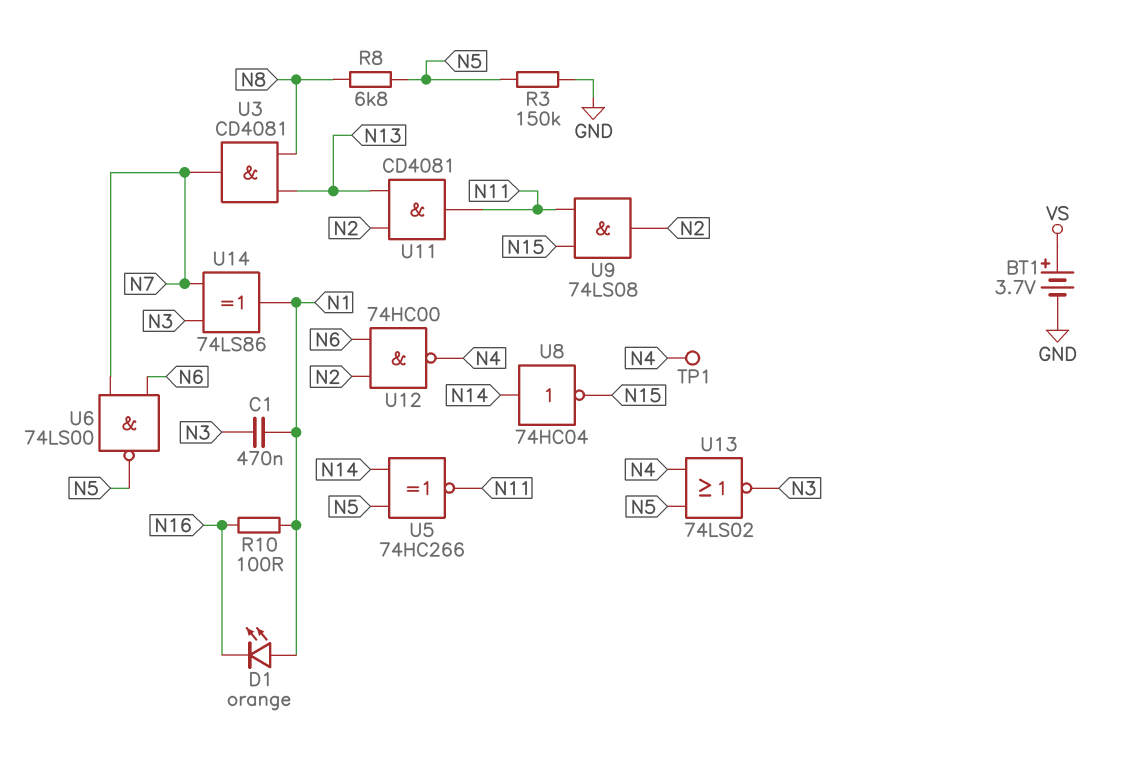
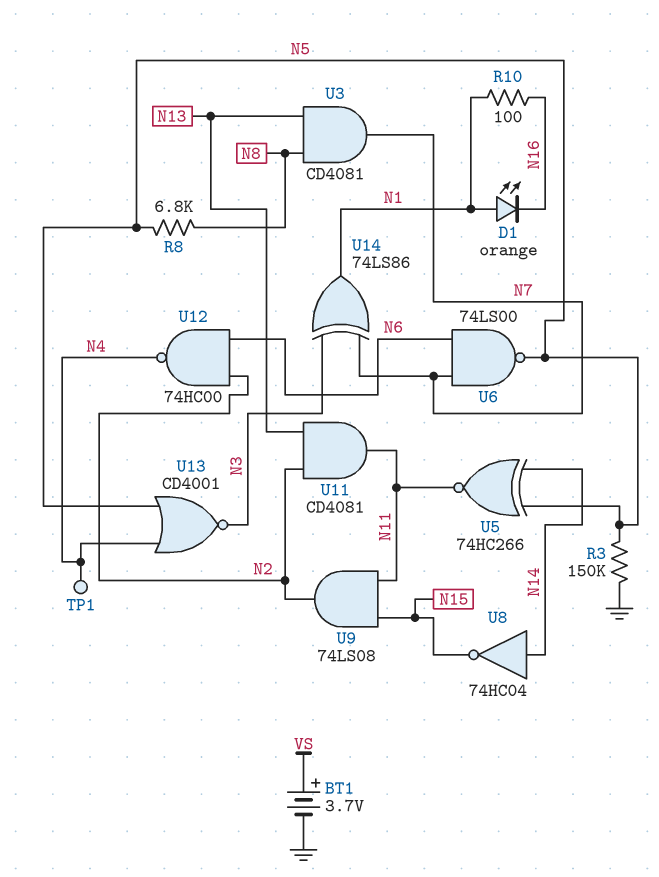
C1: 470nF (N1, N3) -> none
U13: NOR 74LS02 (in N4, in N5, out N3) -> NOR CD4001 (in N4, in N5, out N3)

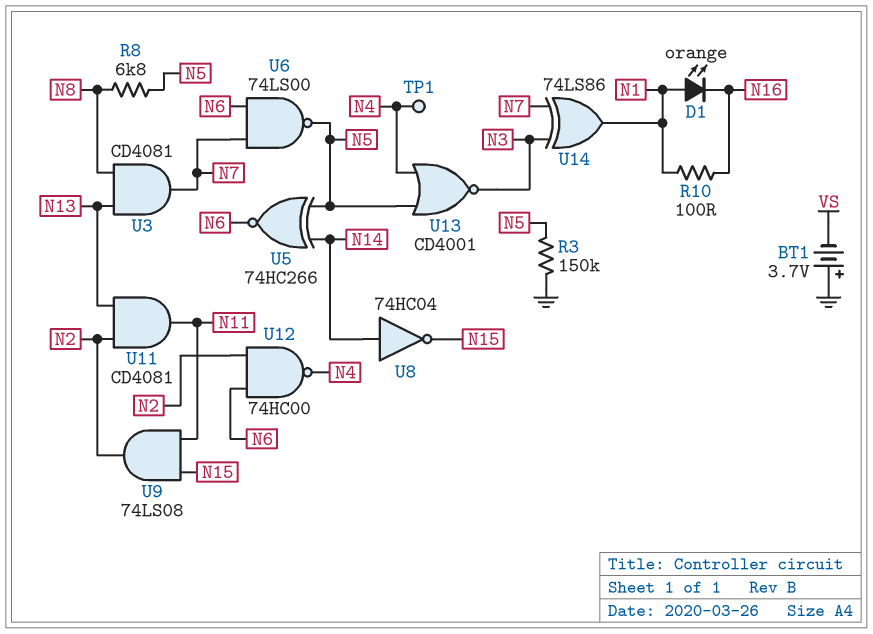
BT1: 3.7V (plus VS, minus GND) -> 3.7V (plus GND, minus VS)
U5: XNOR 74HC266 (in N5, in N14, out N11) -> XNOR 74HC266 (in N5, in N14, out N6)

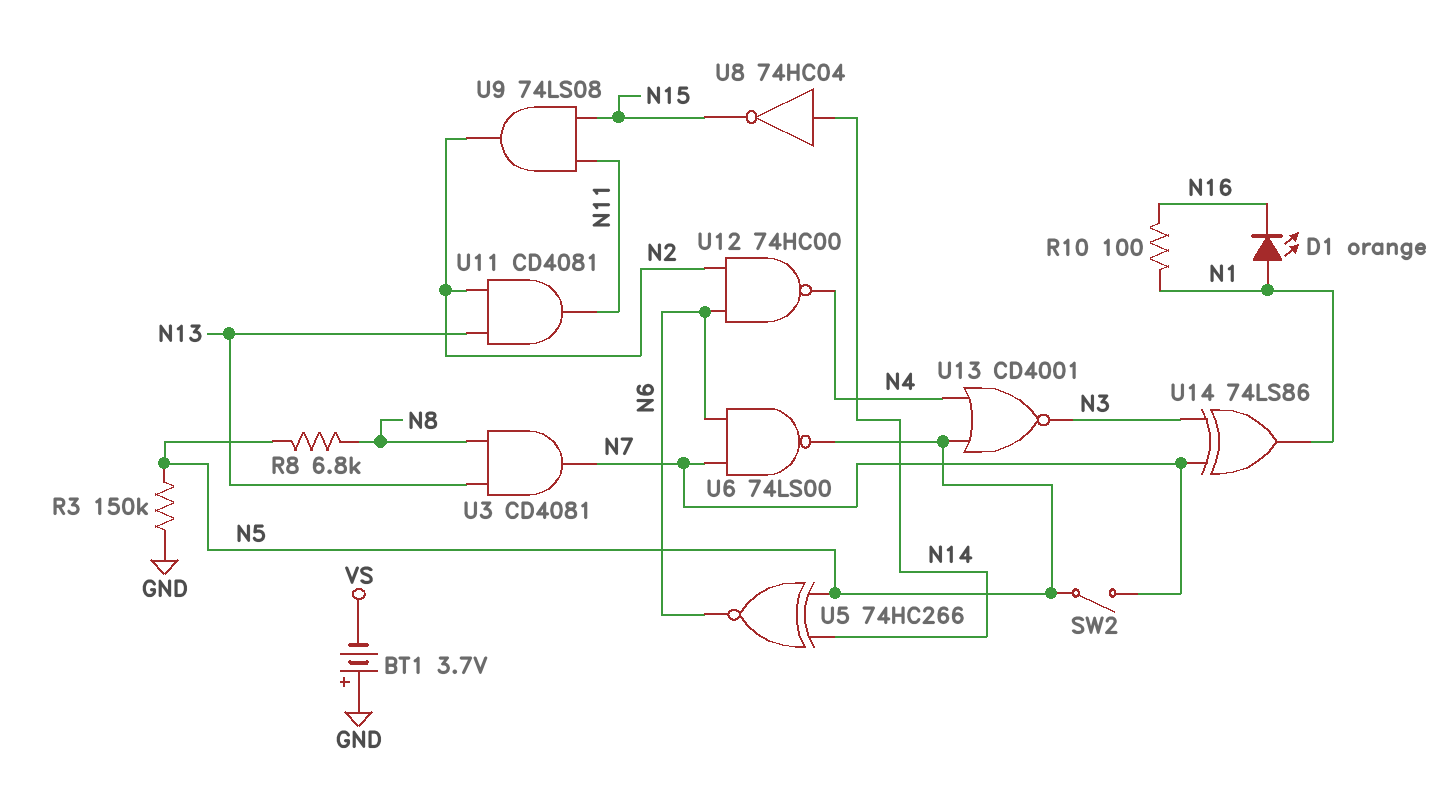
SW2: none -> switch (N5, N7)
TP1: test point (N4) -> none

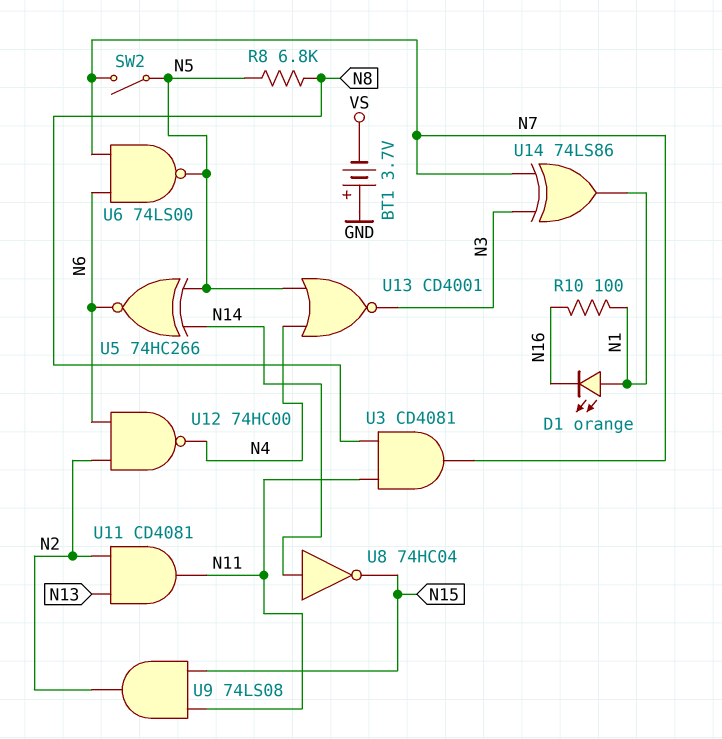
R3: 150k (GND, N5) -> none
U3: AND CD4081 (in N8, in N13, out N7) -> AND CD4081 (in N8, in N11, out N7)

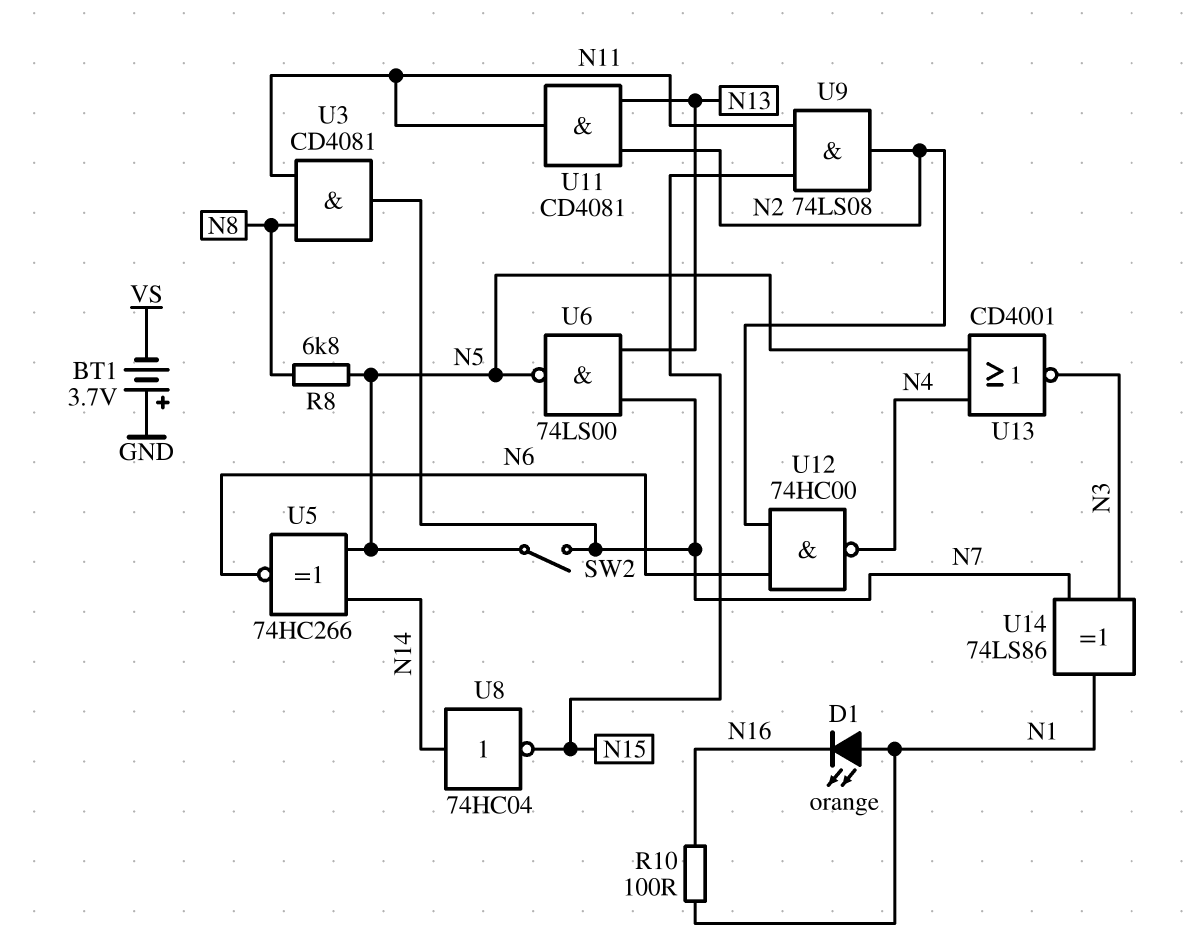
U6: NAND 74LS00 (in N6, in N7, out N5) -> NAND 74LS00 (in N7, in N13, out N5)

